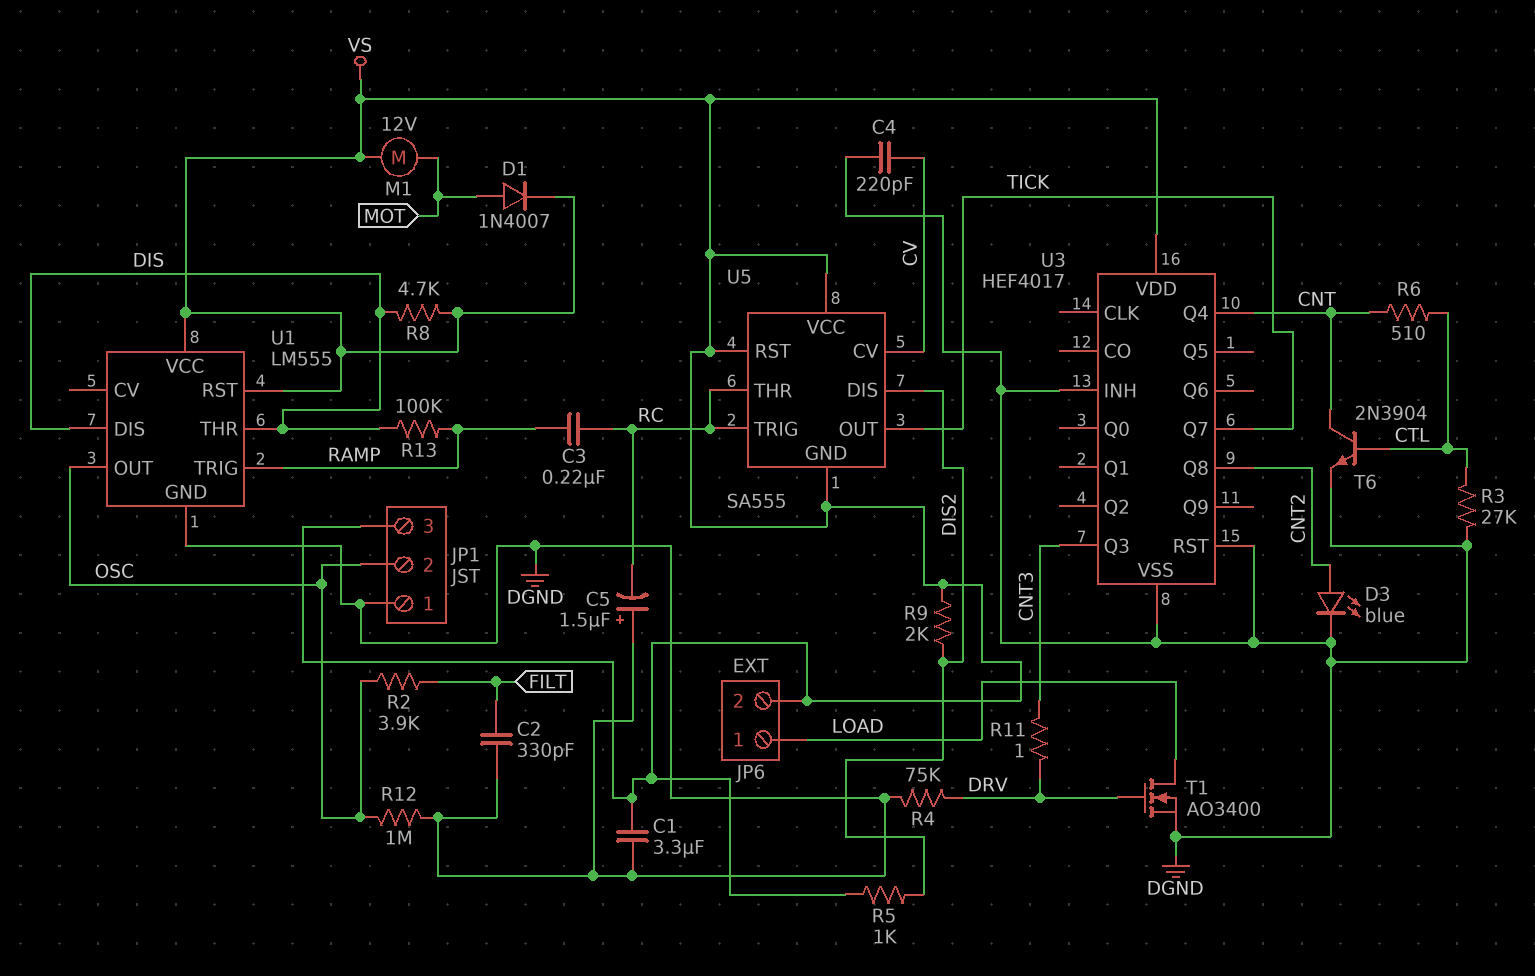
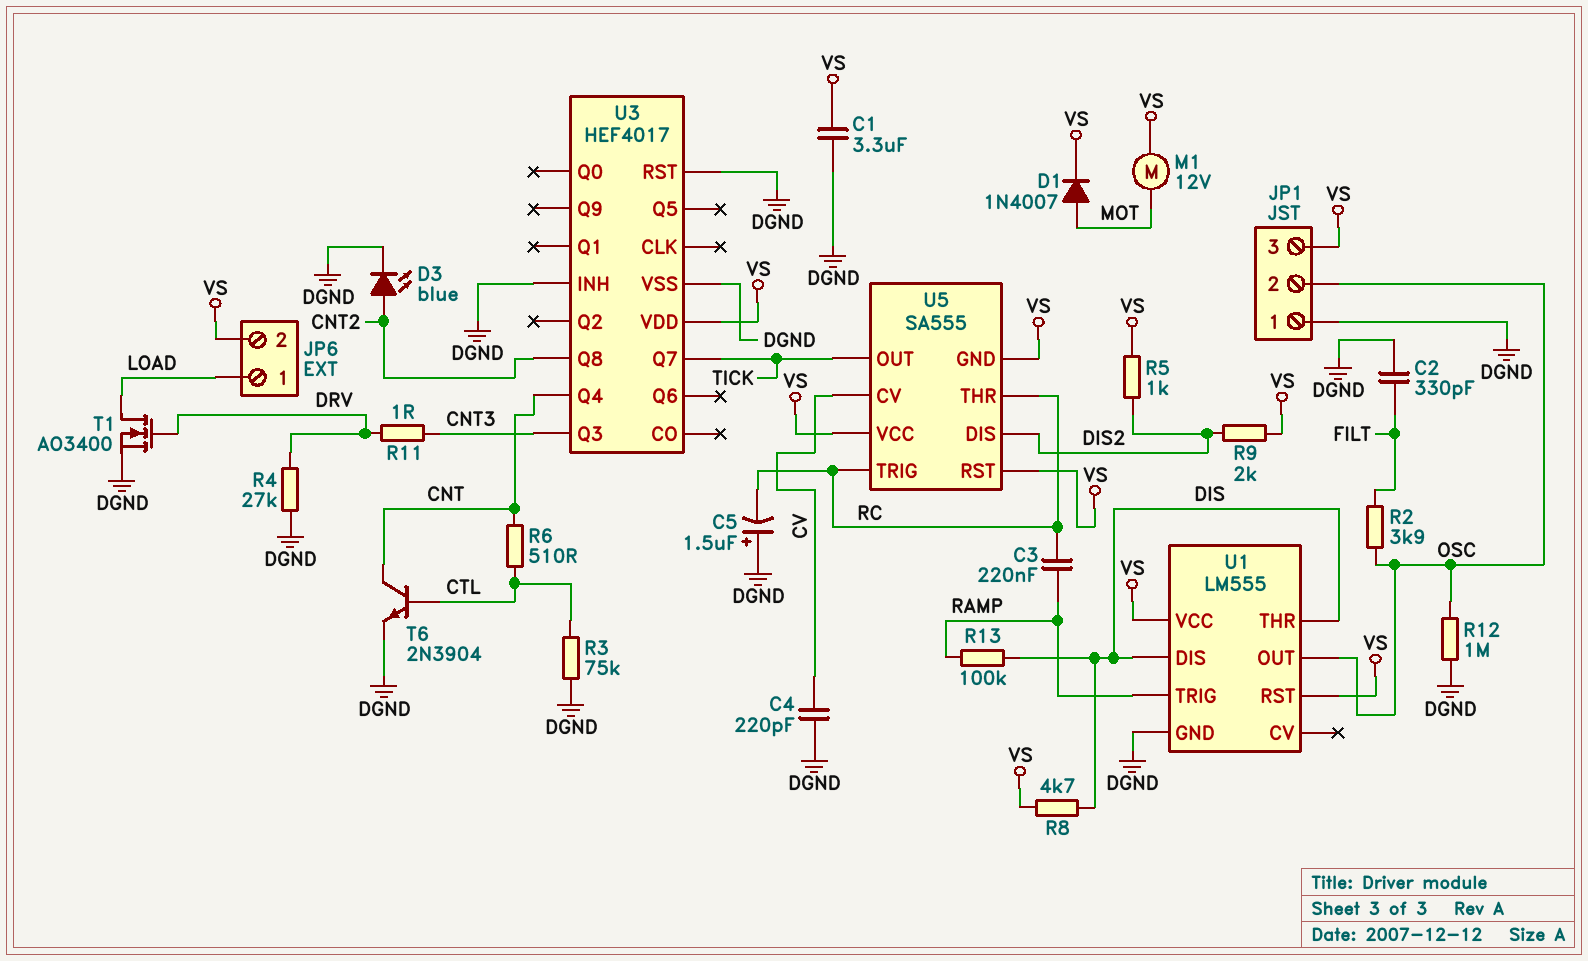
R3: 27k (CTL, DGND) -> 75k (CTL, DGND)
R4: 75k (DGND, DRV) -> 27k (DGND, DRV)

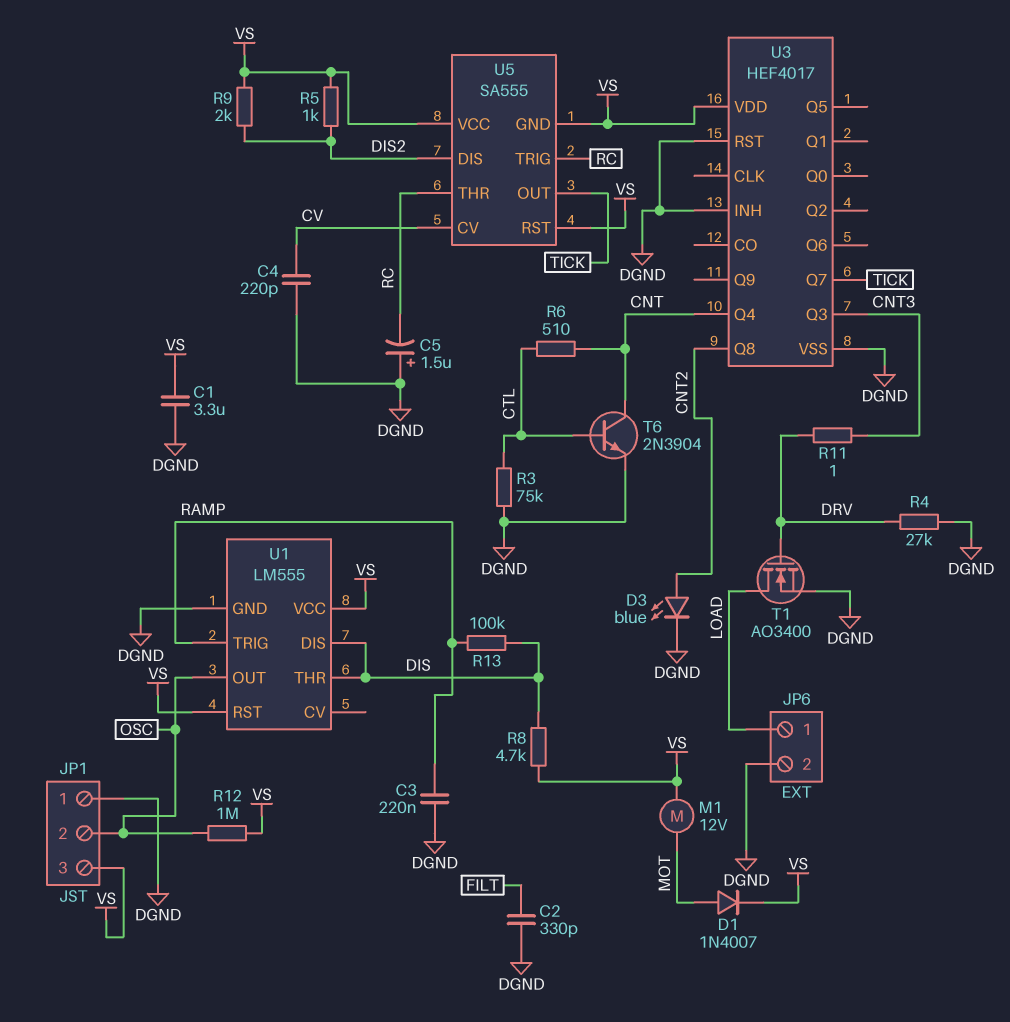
C3: 220nF (RAMP, RC) -> 220nF (DGND, RAMP)
JP6 pin 2: VS -> DGND
R2: 3.9k (FILT, OSC) -> none
R12: 1M (DGND, OSC) -> 1M (OSC, VS)

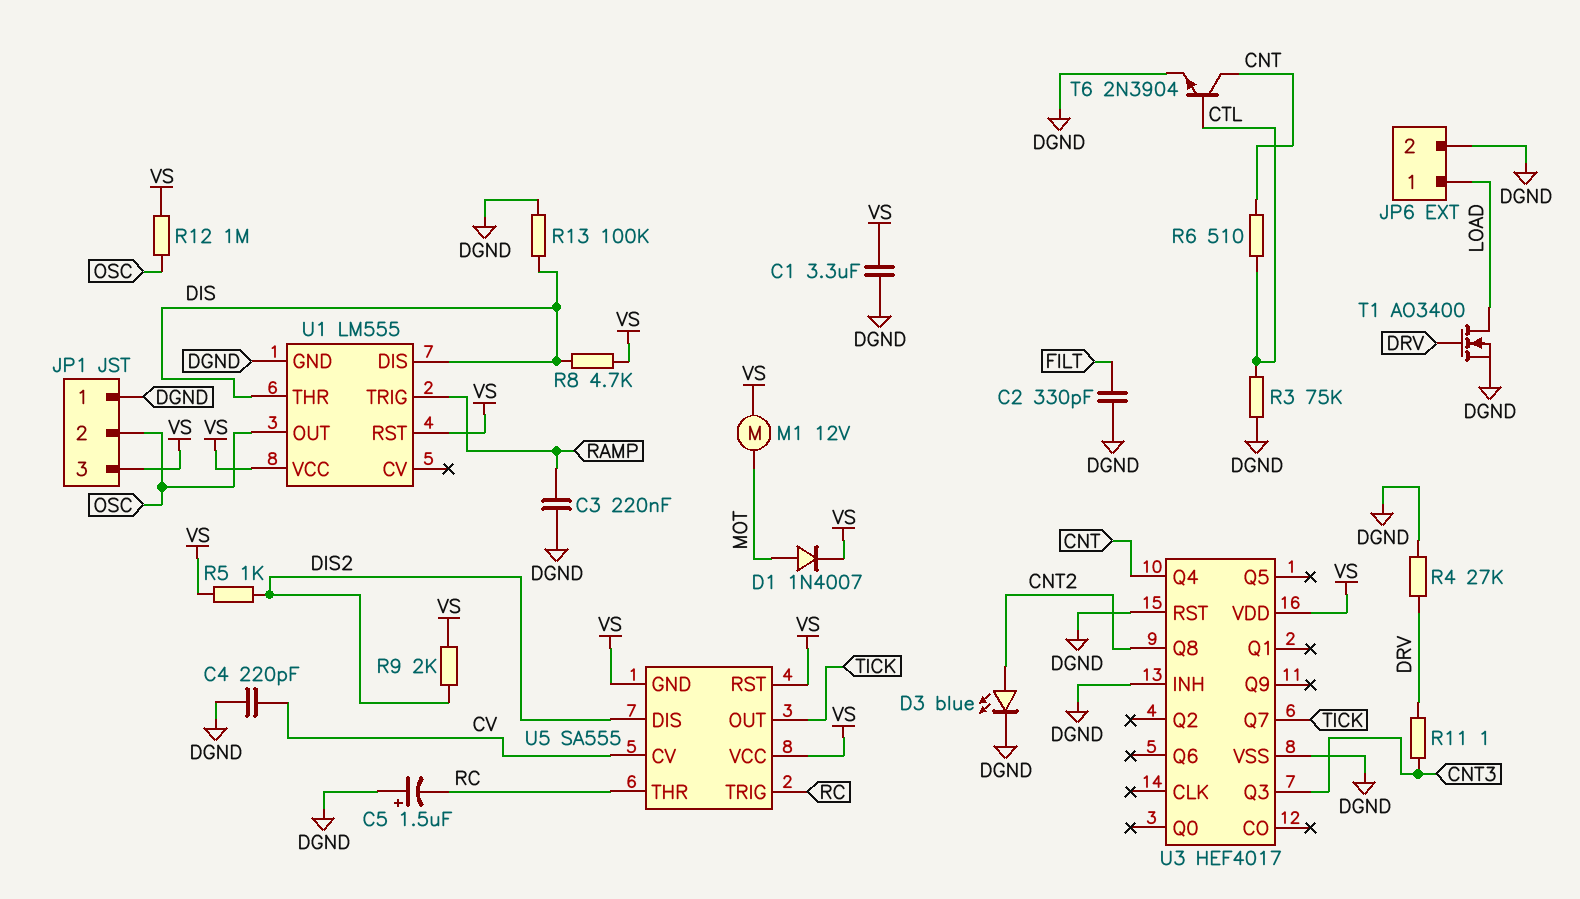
R13: 100k (DIS, RAMP) -> 100k (DGND, DIS)

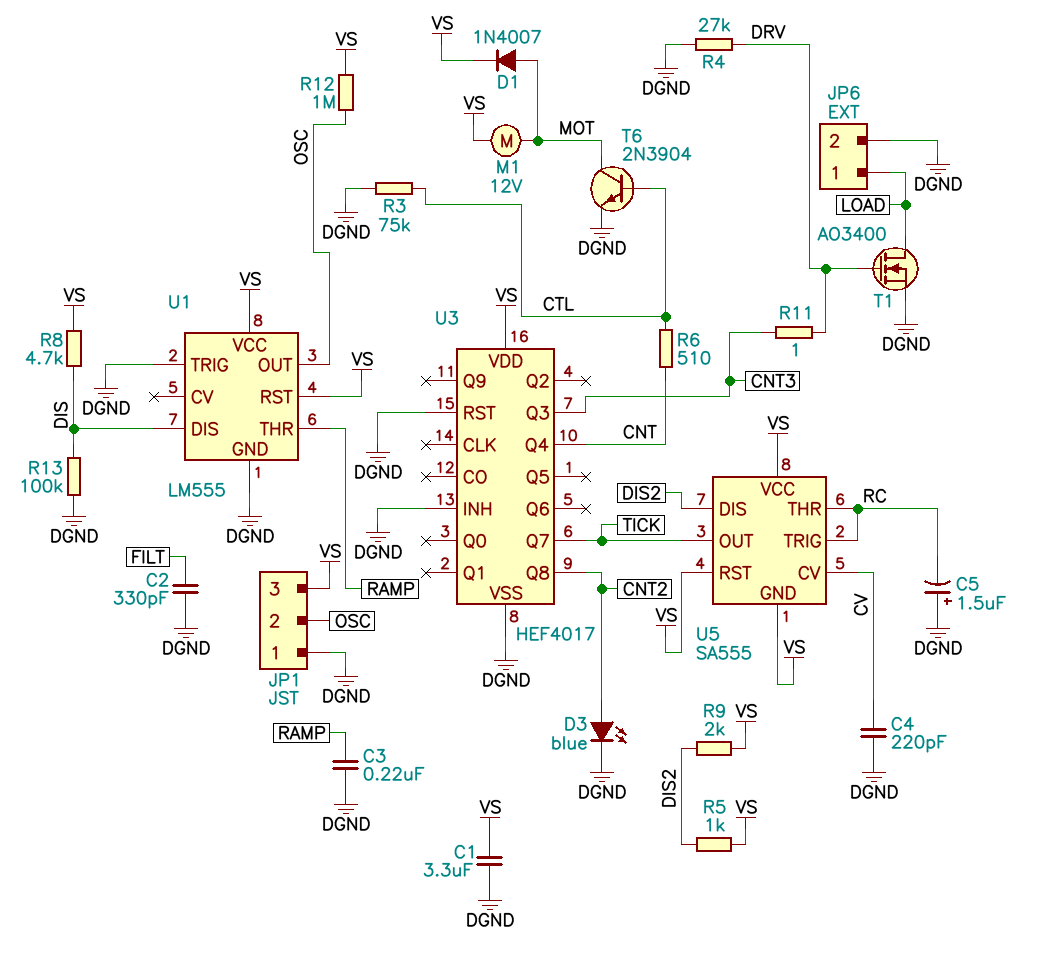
T6: NPN 2N3904 (B CTL, C CNT, E DGND) -> NPN 2N3904 (B CTL, C MOT, E DGND)
U1 pin THR: DIS -> RAMP
U1 pin TRIG: RAMP -> DGND

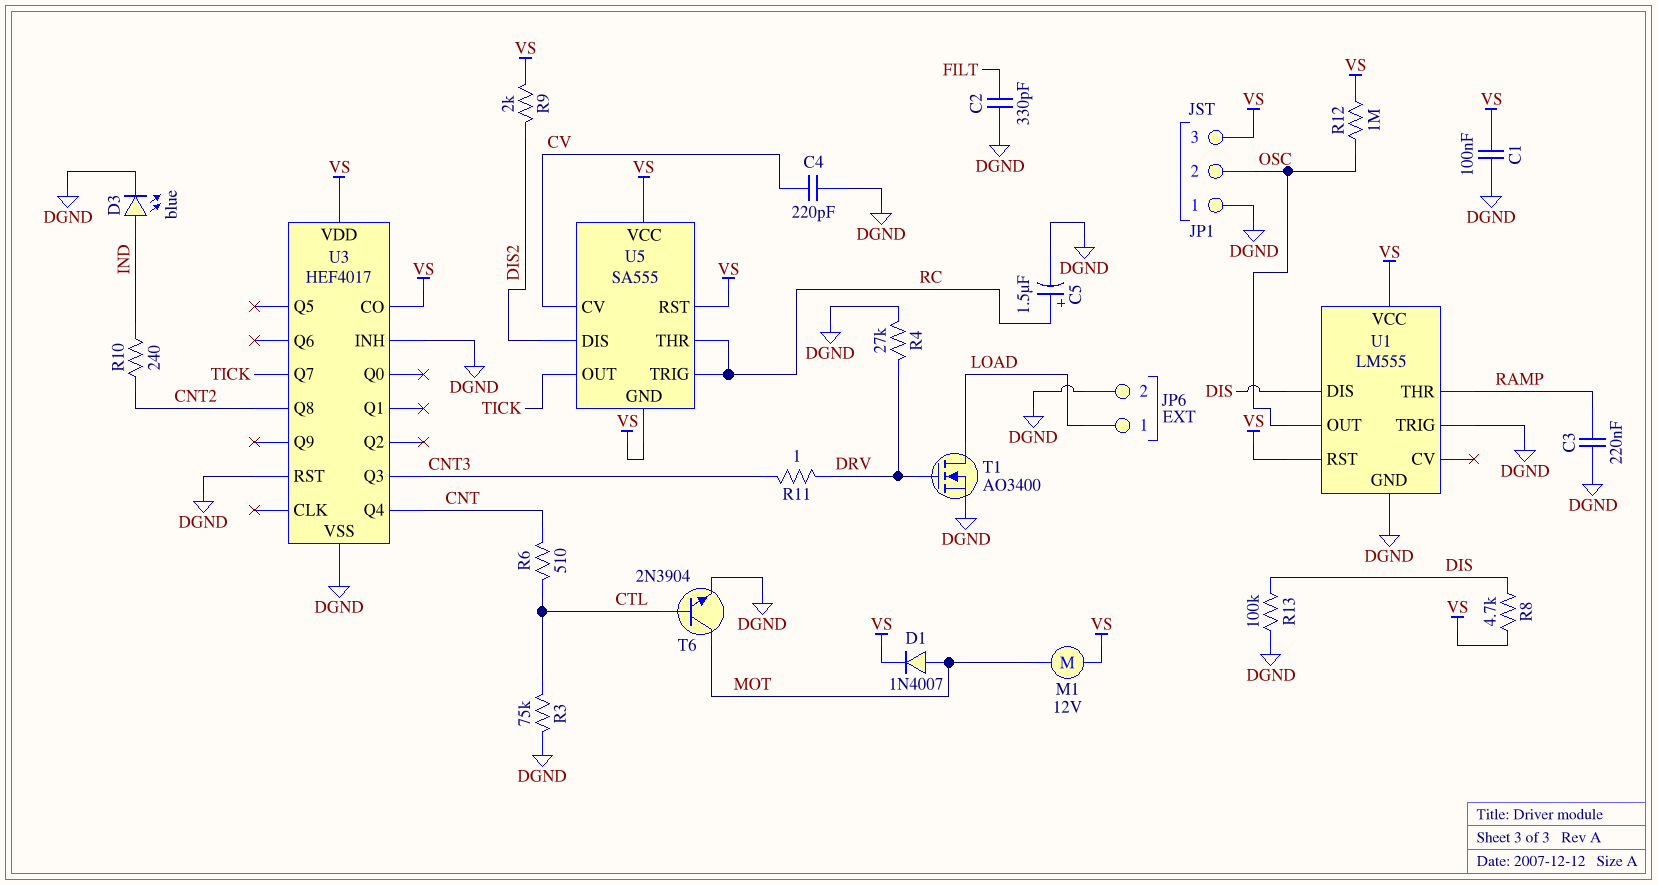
C1: 3.3uF (DGND, VS) -> 100nF (DGND, VS)
C5: 1.5uF (plus DGND, minus RC) -> 1.5uF (plus RC, minus DGND)
D3: LED blue (A CNT2, K DGND) -> LED blue (A IND, K DGND)
R5: 1k (DIS2, VS) -> none
R10: none -> 240 (CNT2, IND)
U3 pin CO: none -> VS

